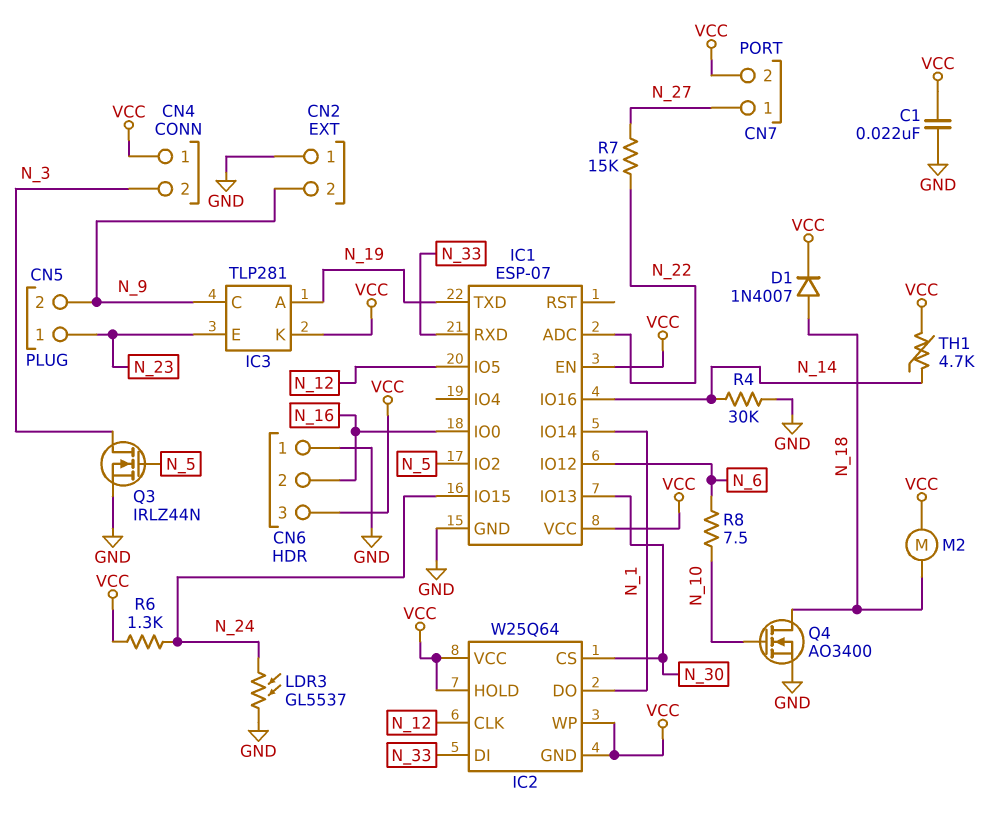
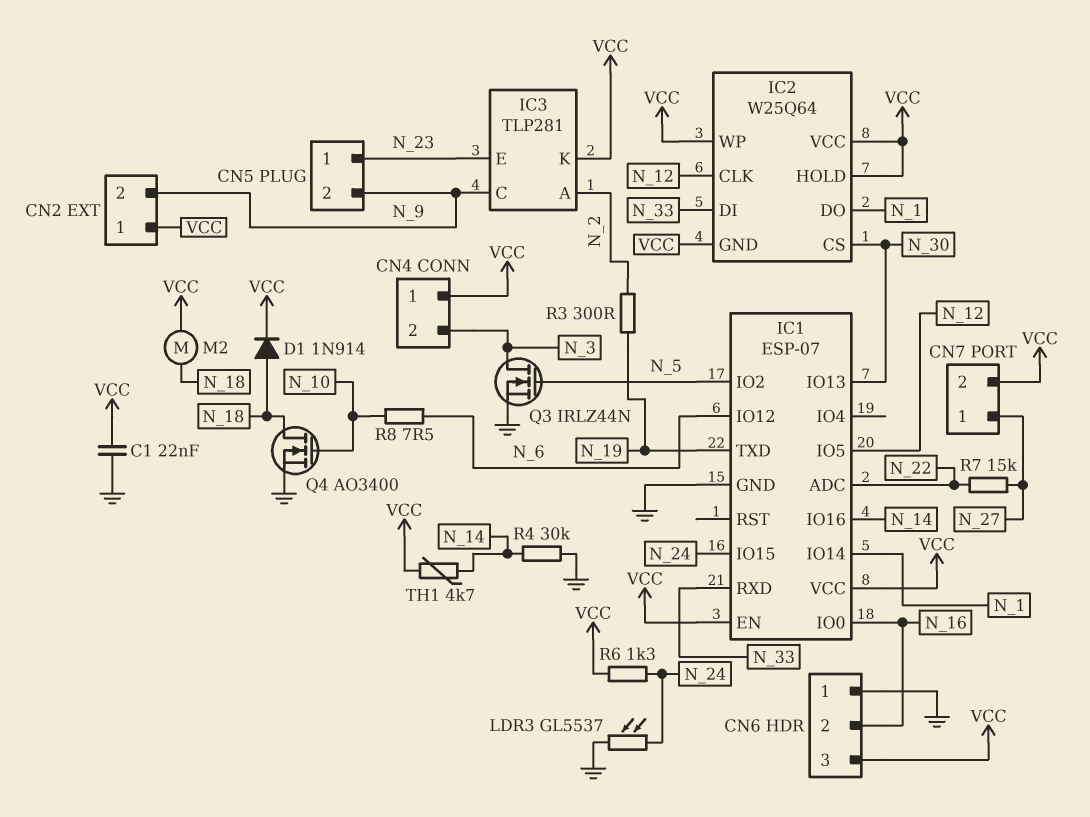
CN2 pin 1: GND -> VCC
D1: diode 1N4007 (A N_18, K VCC) -> diode 1N914 (A N_18, K VCC)
IC3 pin A: N_19 -> N_2
R3: none -> 300 (N_2, N_19)

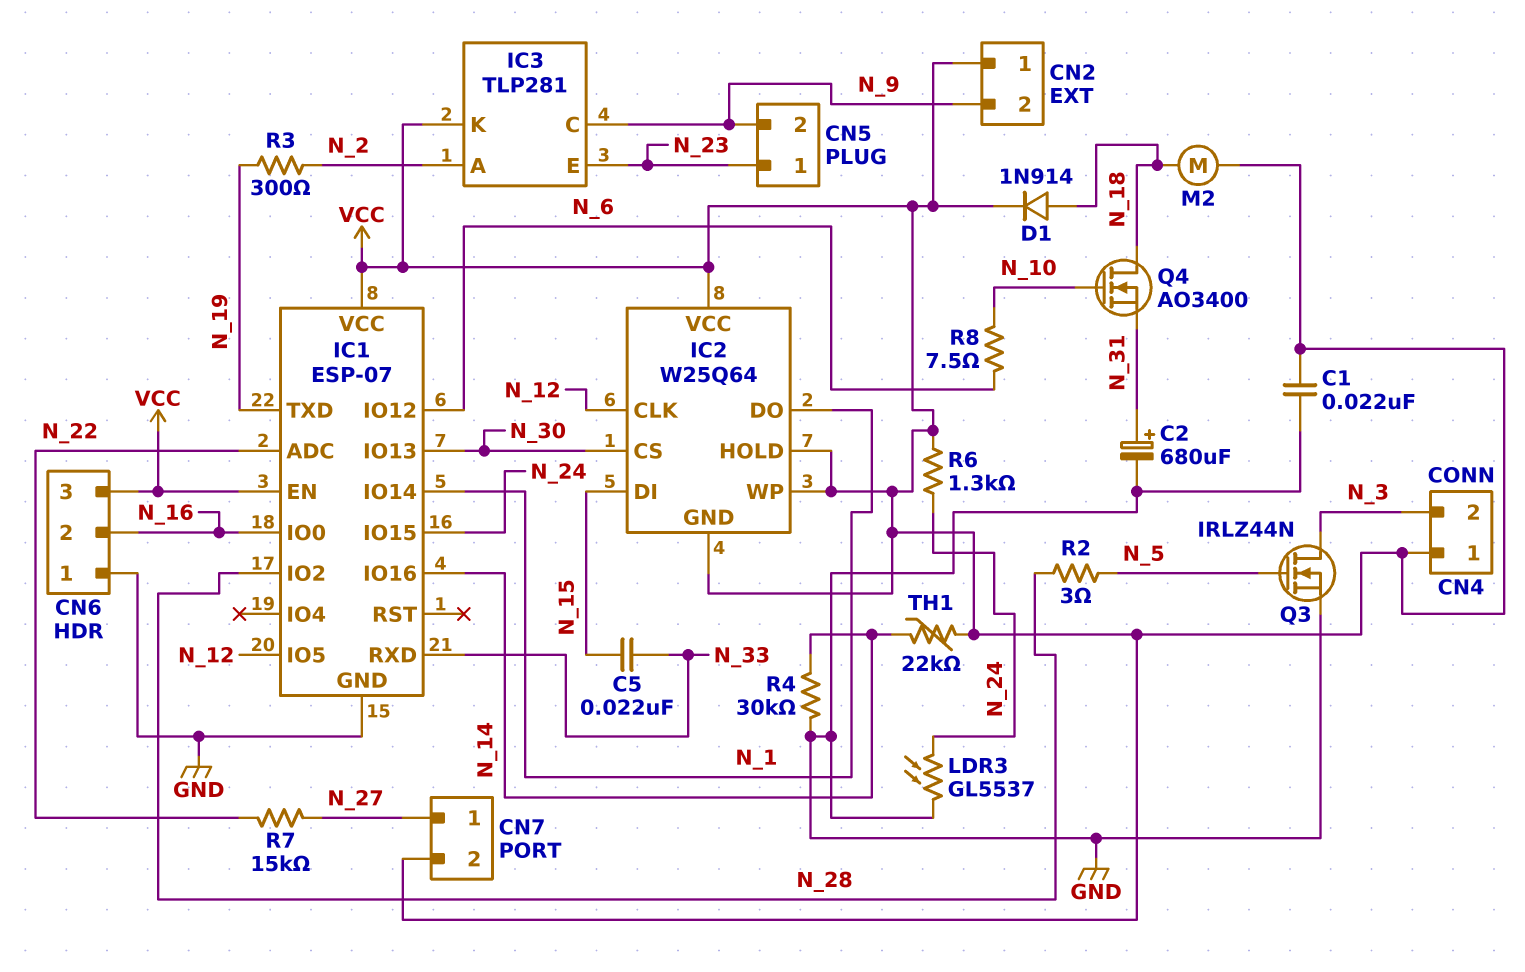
C2: none -> 680uF (plus N_31, minus GND)
C5: none -> 22nF (N_15, N_33)
IC1 pin IO2: N_5 -> N_28
IC2 pin DI: N_33 -> N_15
Q4: NMOS AO3400 (G N_10, D N_18, S GND) -> NMOS AO3400 (G N_10, D N_18, S N_31)
R2: none -> 3 (N_5, N_28)
TH1: 4.7k (N_14, VCC) -> 22k (N_14, VCC)

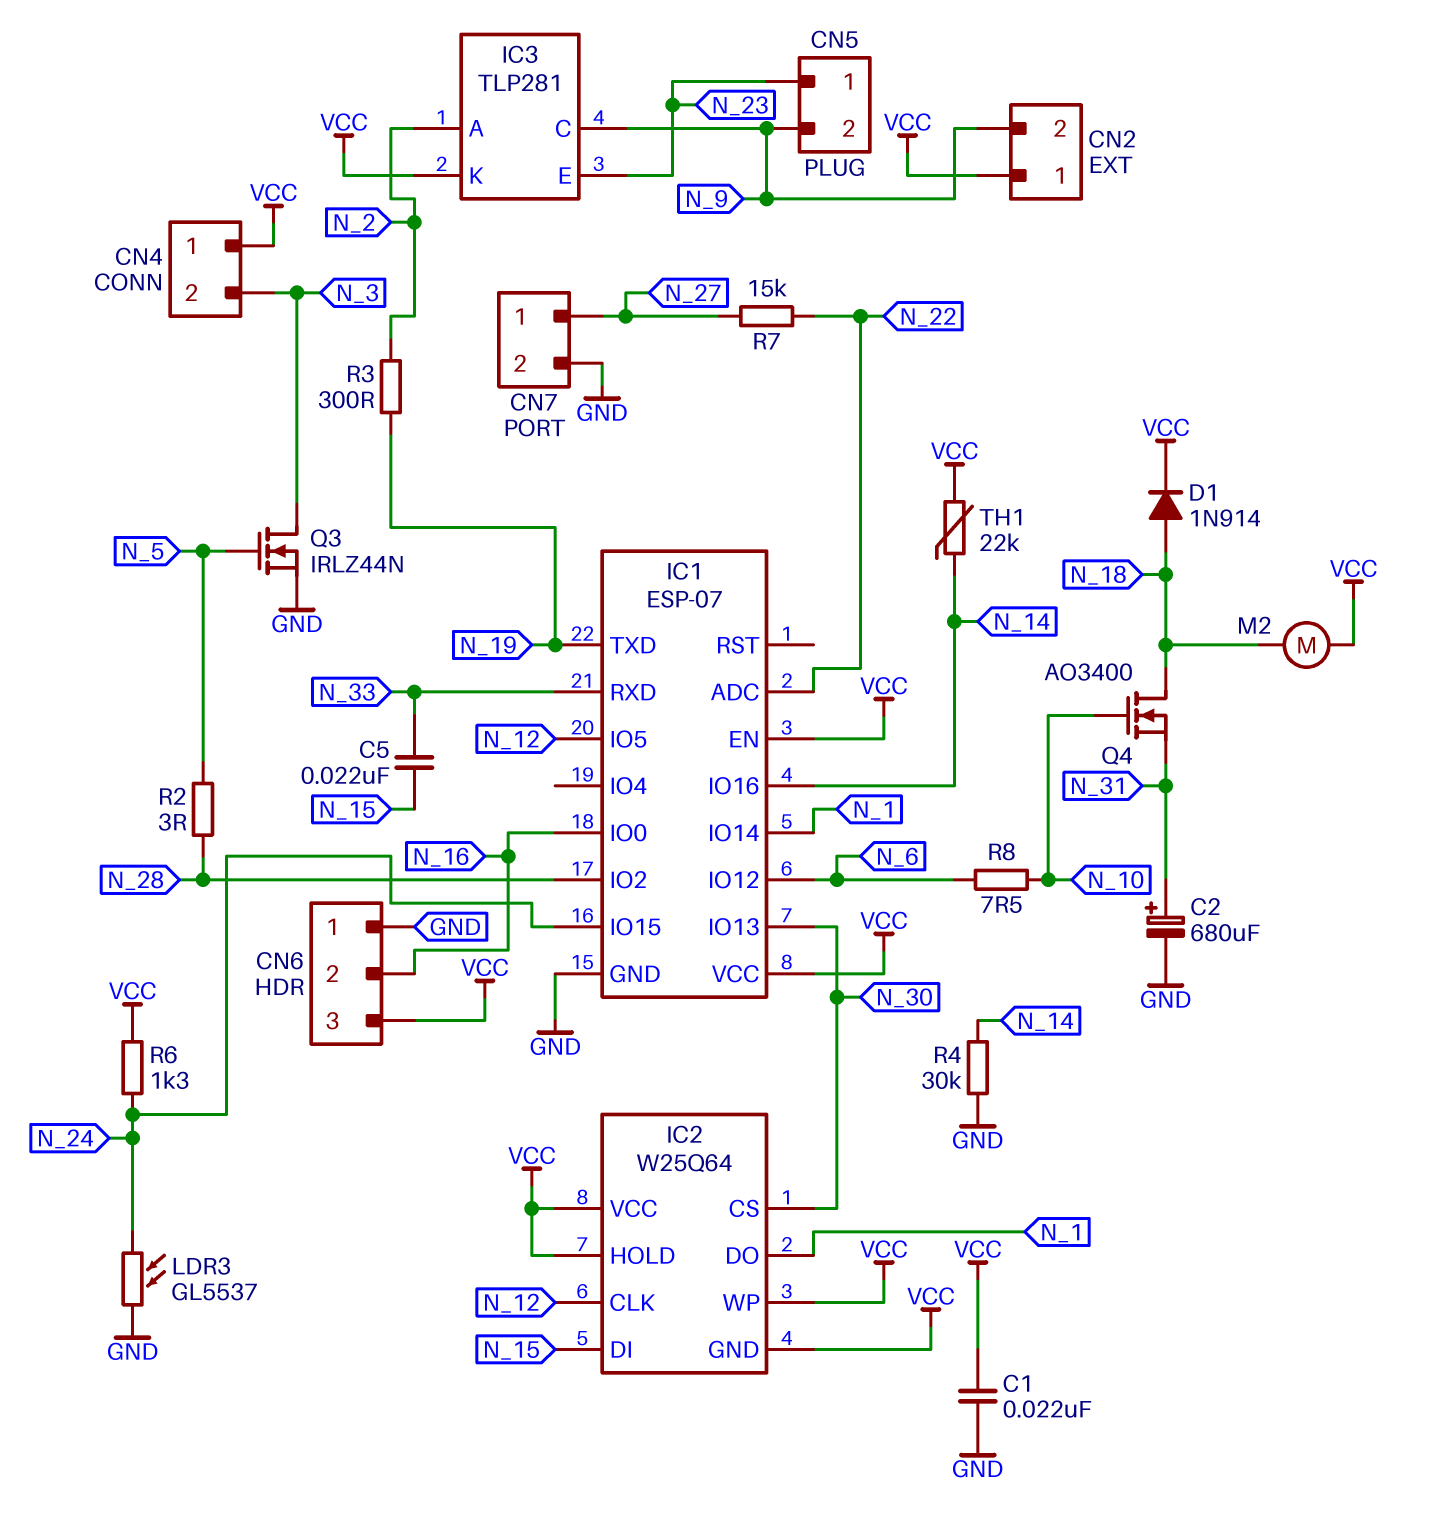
CN7 pin 2: VCC -> GND

